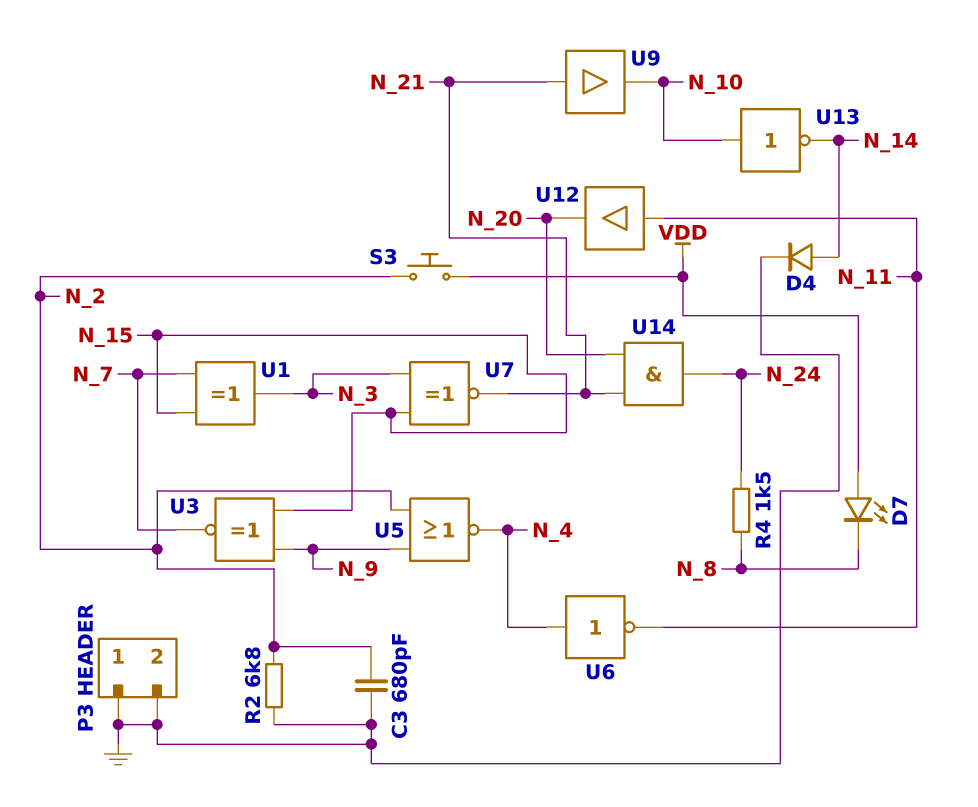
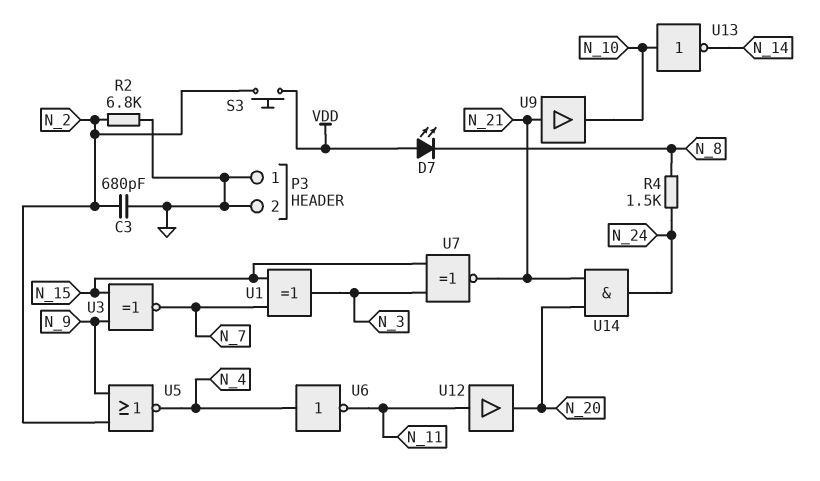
D4: diode (A N_14, K GND) -> none

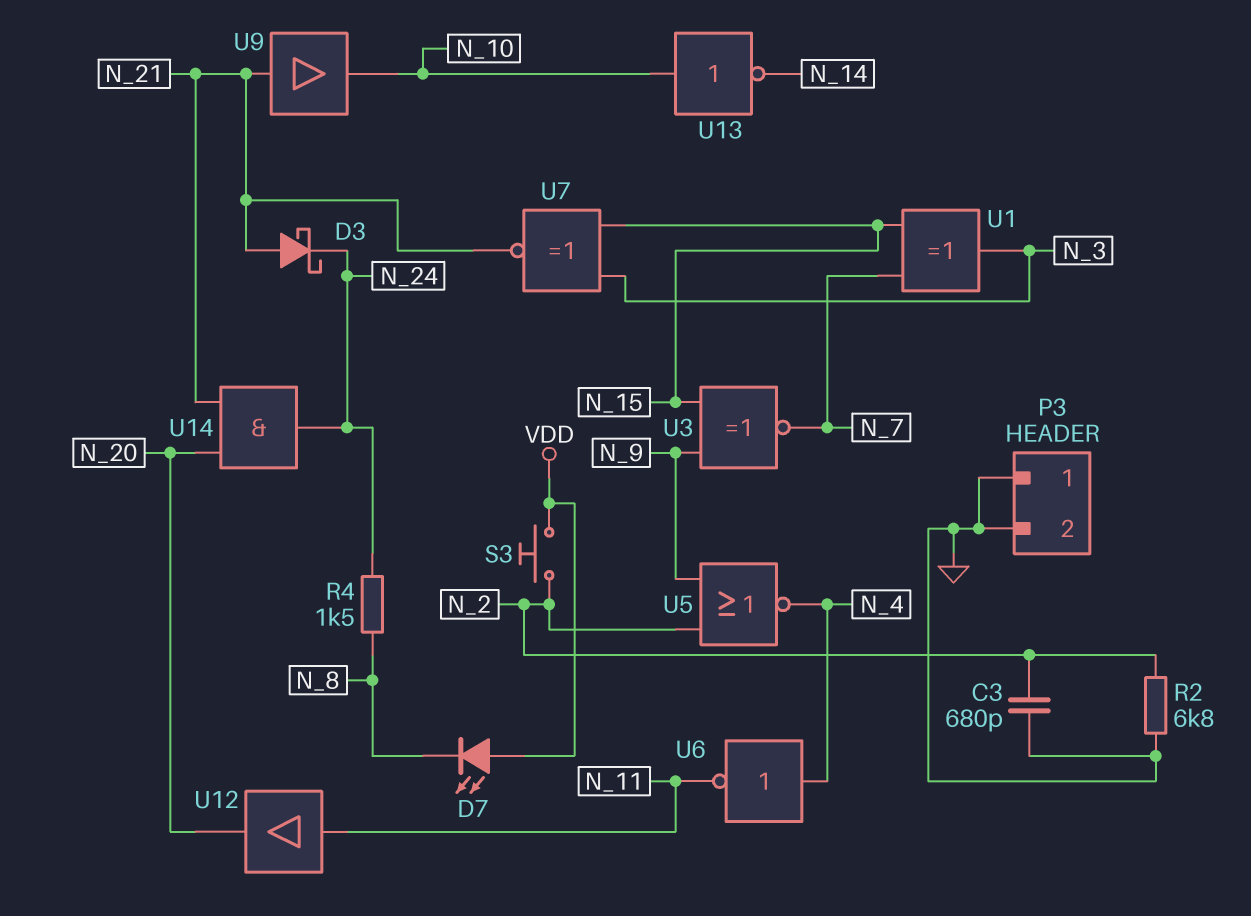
D3: none -> schottky (A N_21, K N_24)

